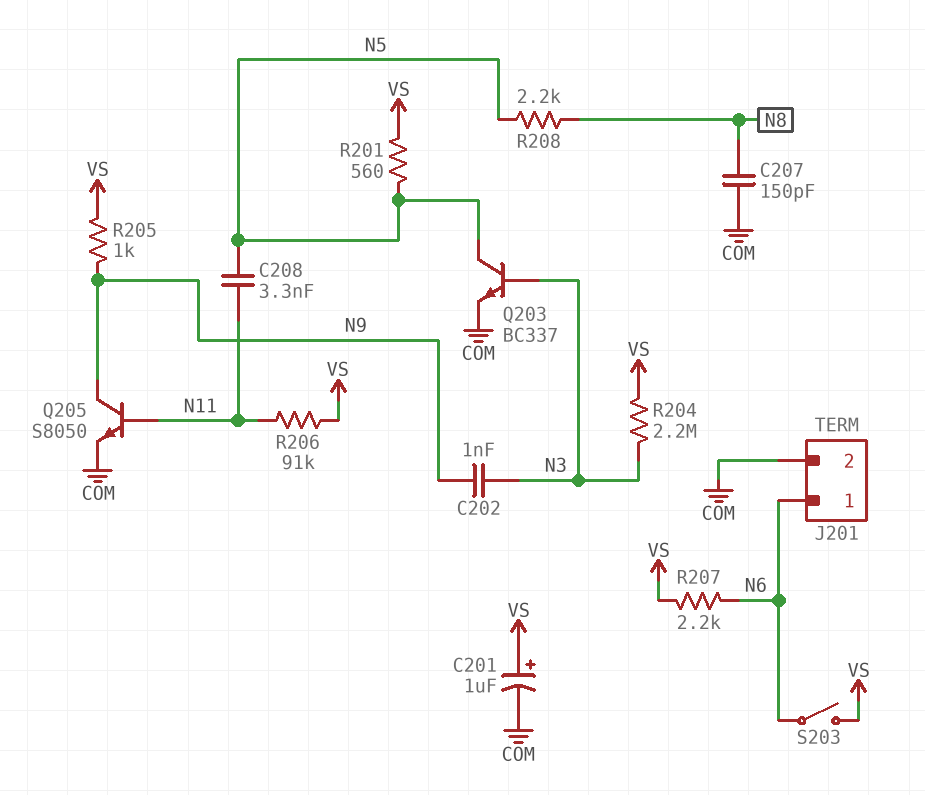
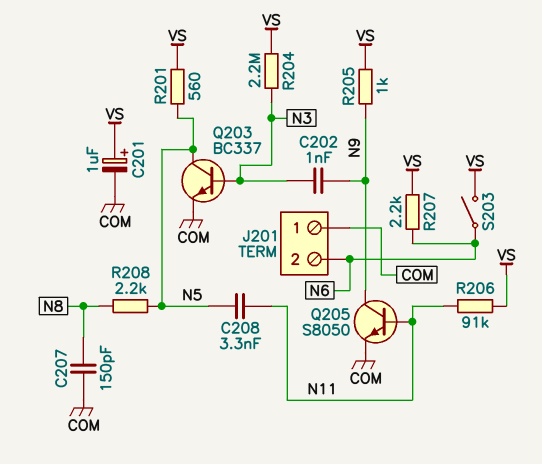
J201 pin 1: N6 -> COM
J201 pin 2: COM -> N6

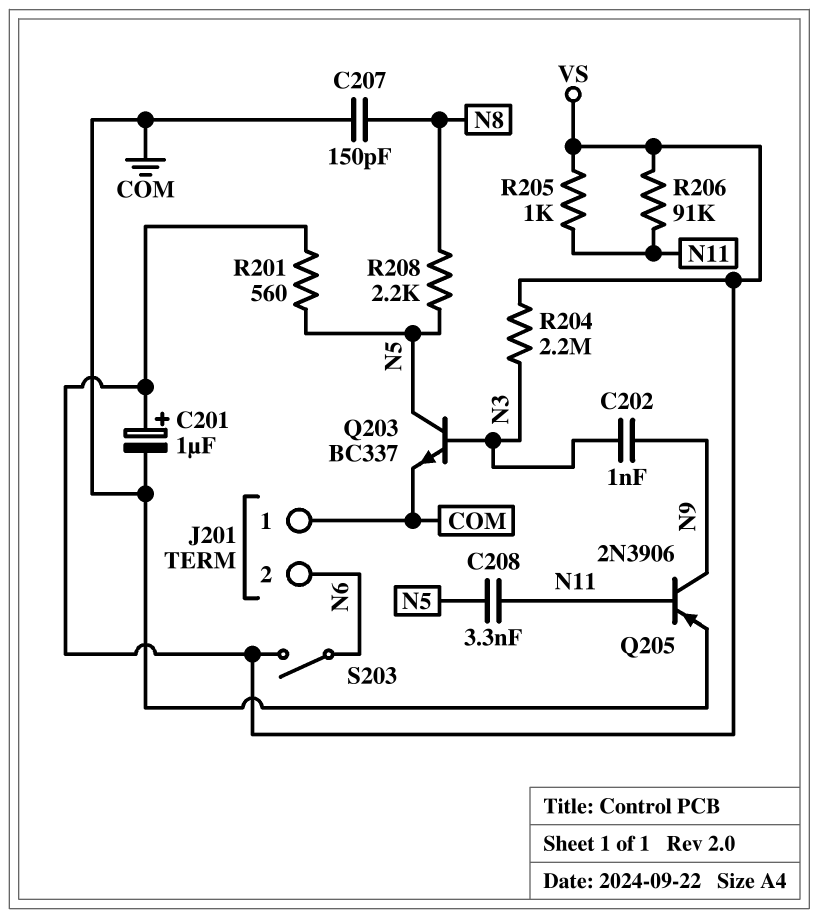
Q205: NPN S8050 (B N11, C N9, E COM) -> PNP 2N3906 (B N11, C N9, E COM)
R205: 1k (N9, VS) -> 1k (N11, VS)
R207: 2.2k (N6, VS) -> none

